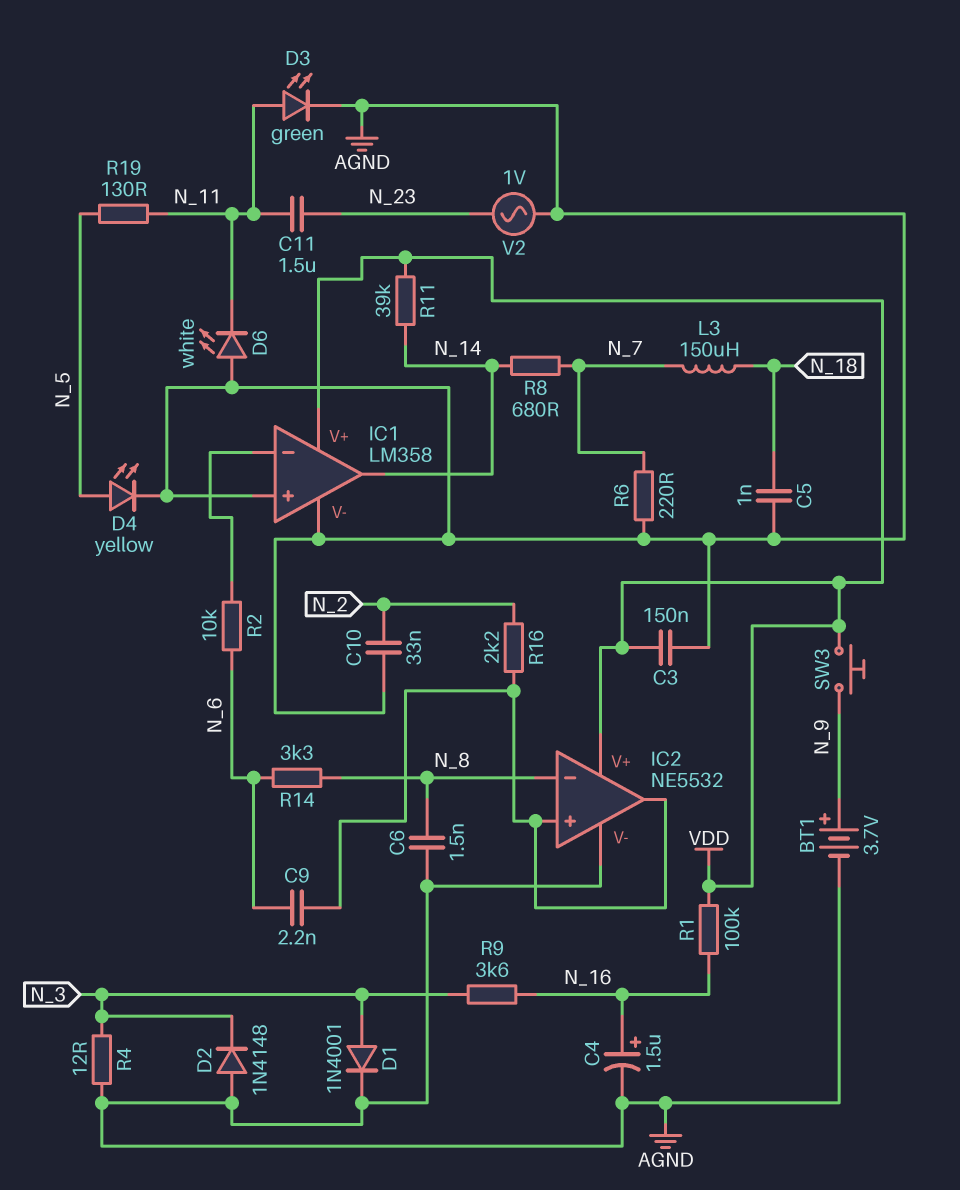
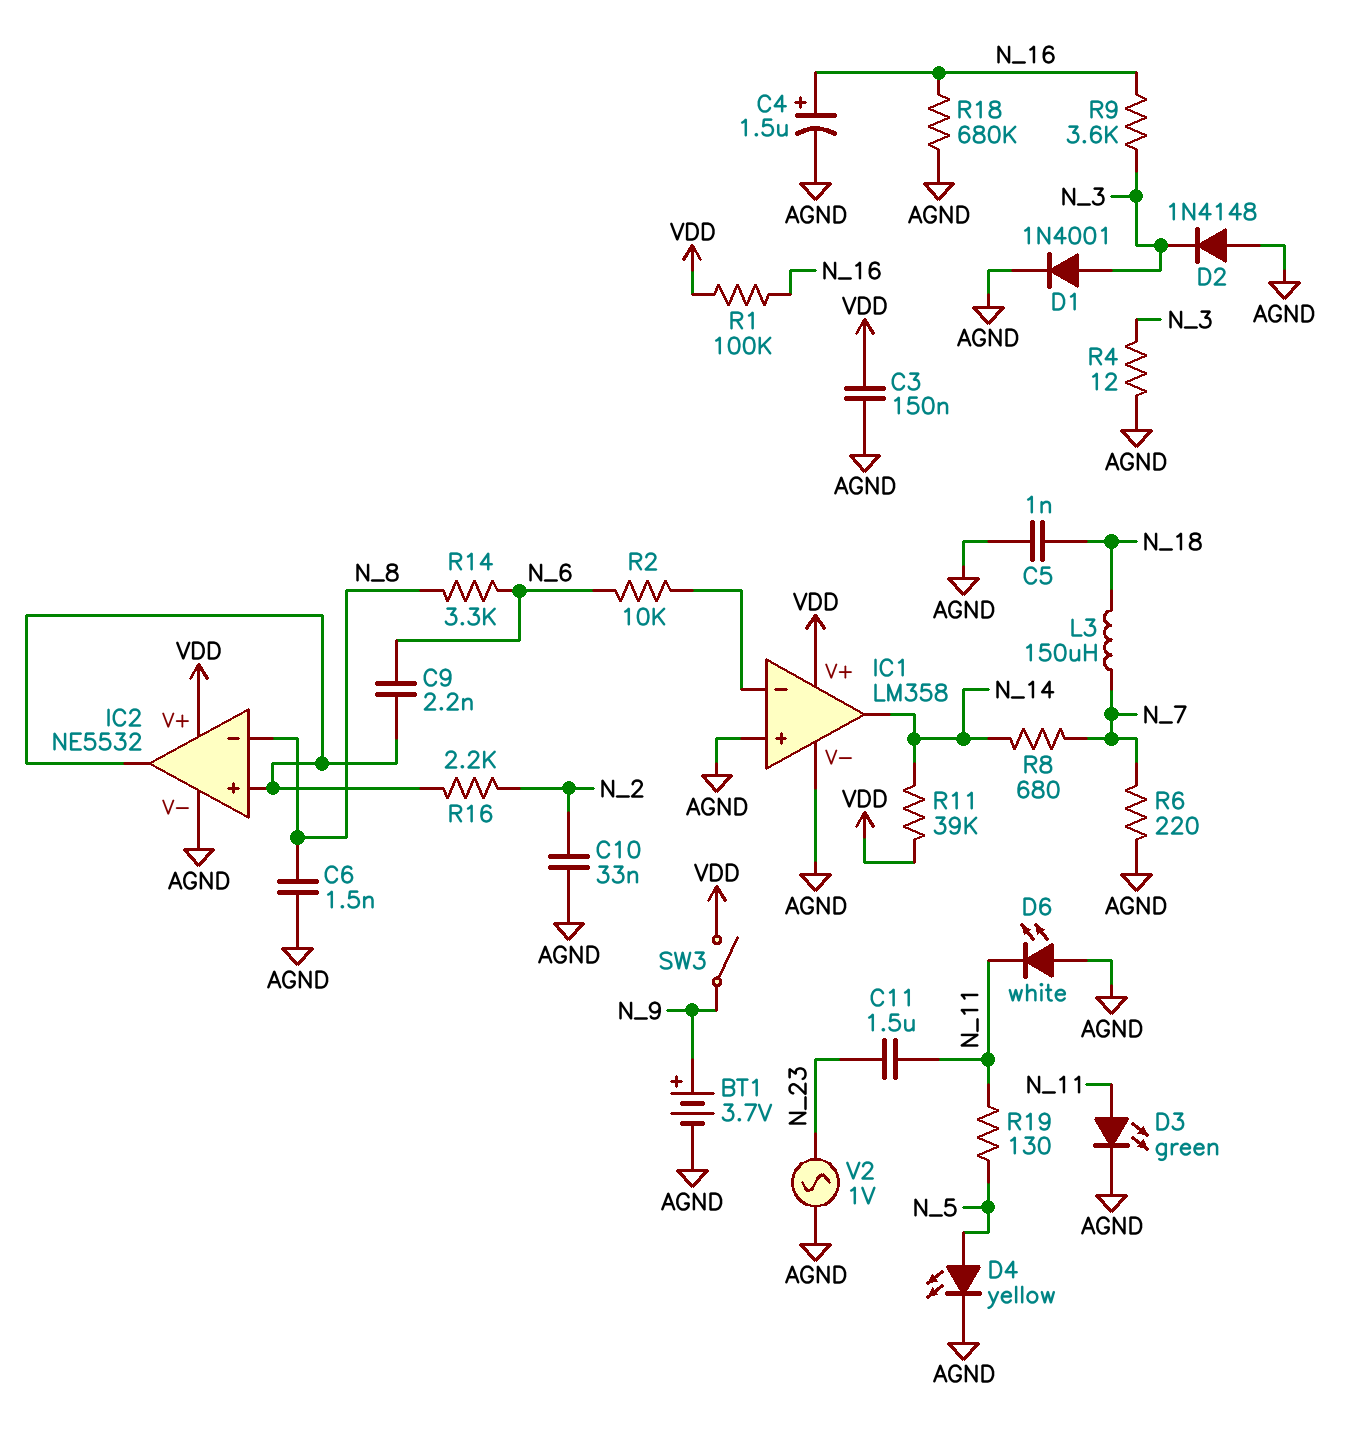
R18: none -> 680k (AGND, N_16)
SW3: button (N_9, VDD) -> switch (N_9, VDD)

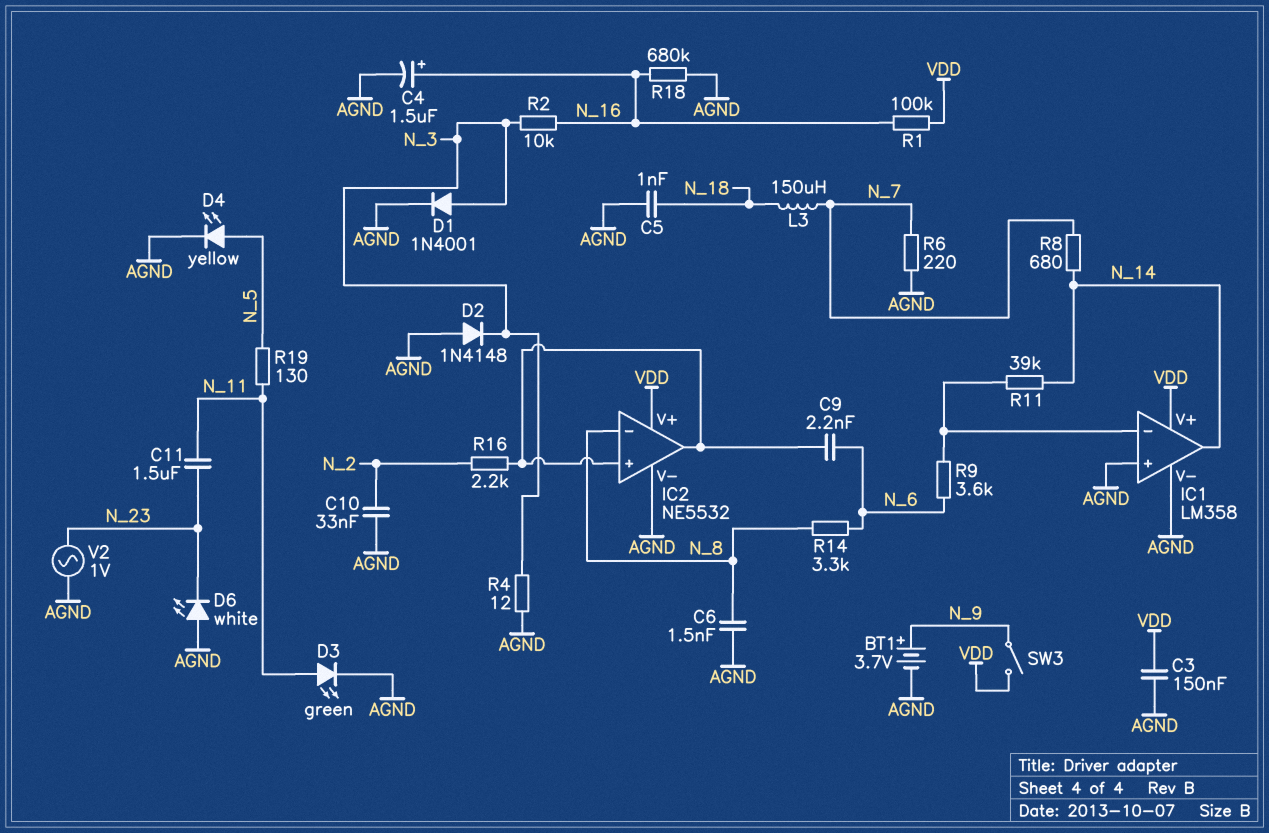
D6: LED white (A AGND, K N_11) -> LED white (A AGND, K N_23)
R2: 10k (IC1/in-, N_6) -> 10k (N_3, N_16)
R9: 3.6k (N_3, N_16) -> 3.6k (IC1/in-, N_6)
R11: 39k (N_14, VDD) -> 39k (IC1/in-, N_14)

